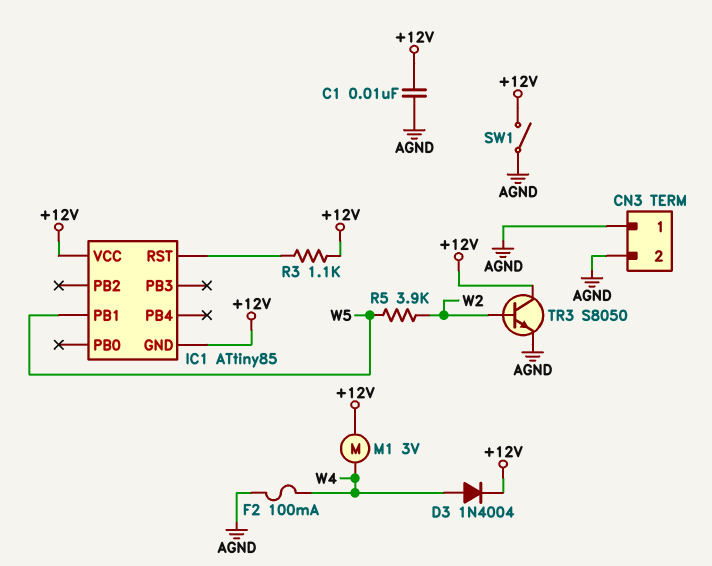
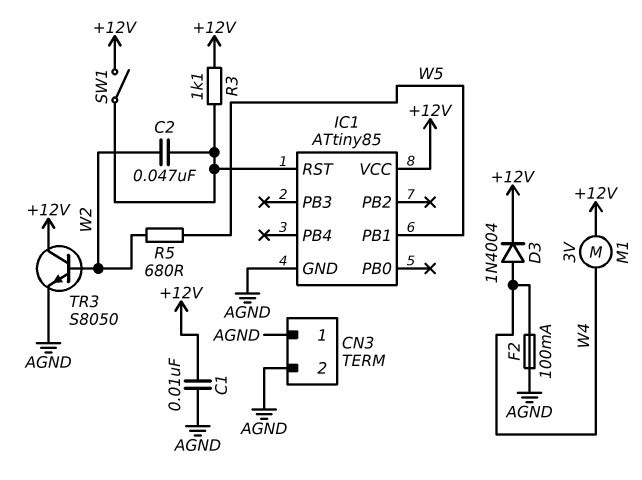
C2: none -> 47nF (IC1/RST, W2)
IC1 pin GND: +12V -> AGND
R5: 3.9k (W2, W5) -> 680 (W2, W5)
SW1: switch (+12V, AGND) -> switch (+12V, IC1/RST)

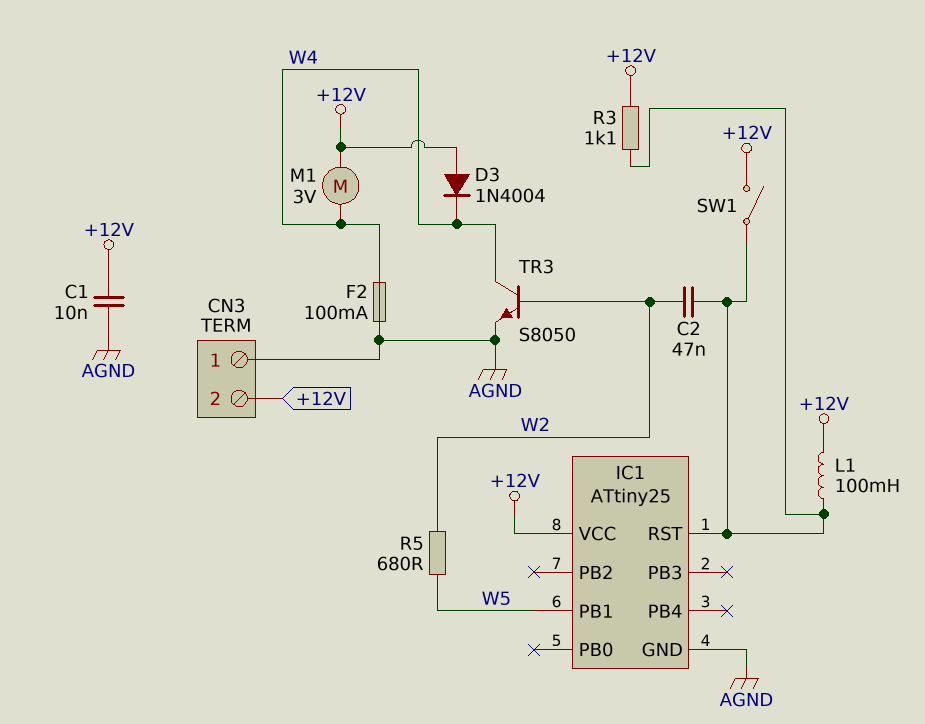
CN3 pin 2: AGND -> +12V
D3: diode 1N4004 (A W4, K +12V) -> diode 1N4004 (A +12V, K W4)
IC1: ATtiny85 -> ATtiny25
L1: none -> 100mH (+12V, IC1/RST)
TR3: NPN S8050 (B W2, C +12V, E AGND) -> NPN S8050 (B W2, C W4, E AGND)

